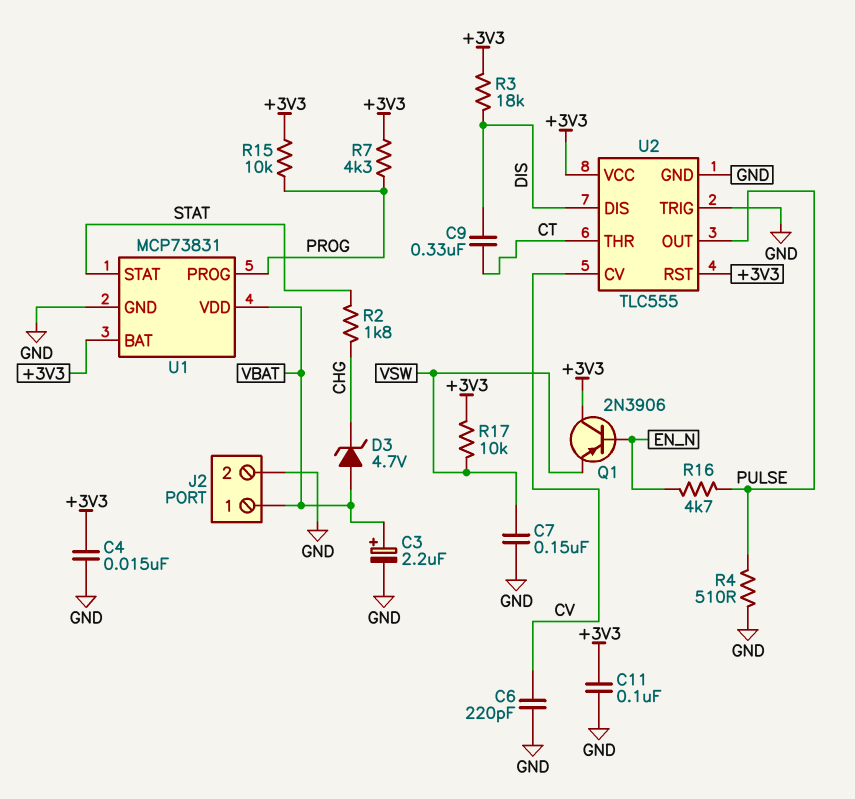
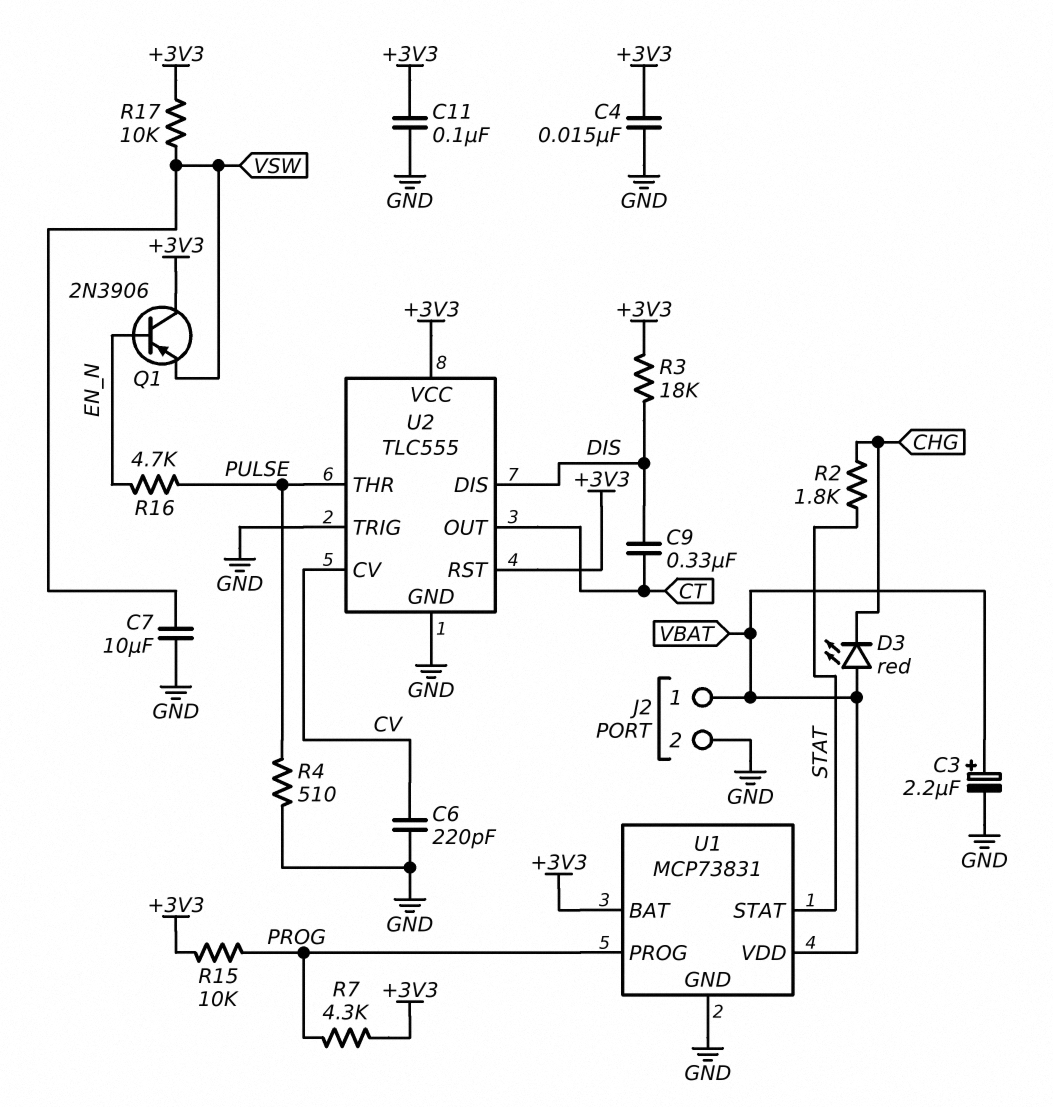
C7: 150nF (GND, VSW) -> 10uF (GND, VSW)
D3: zener 4.7V (A VBAT, K CHG) -> LED red (A VBAT, K CHG)
U2 pin OUT: PULSE -> CT
U2 pin THR: CT -> PULSE

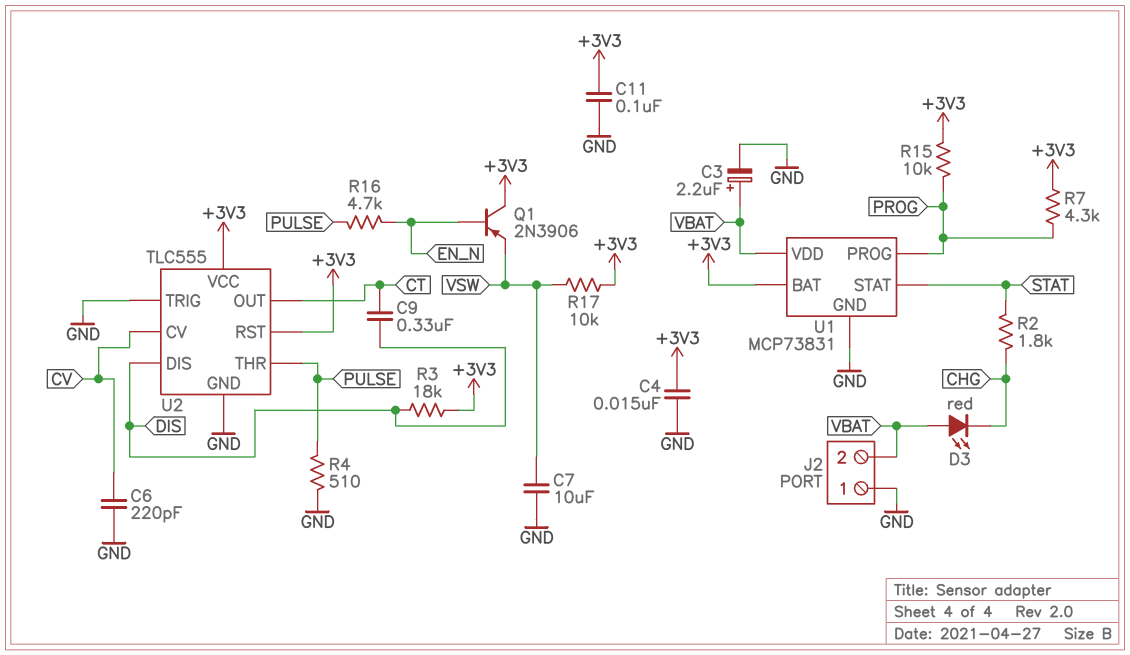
J2 pin 1: VBAT -> GND
J2 pin 2: GND -> VBAT

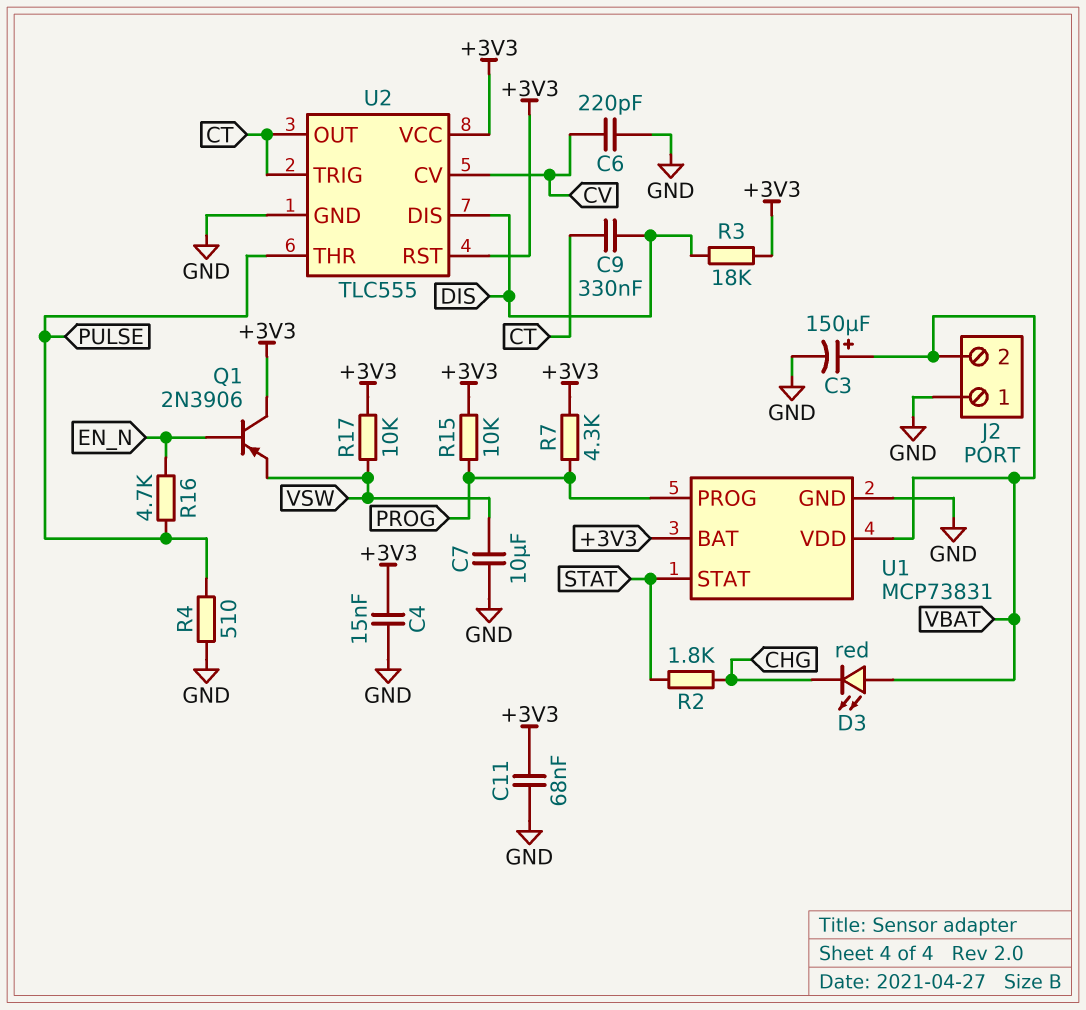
C3: 2.2uF (plus VBAT, minus GND) -> 150uF (plus VBAT, minus GND)
C11: 100nF (+3V3, GND) -> 68nF (+3V3, GND)
U2 pin TRIG: GND -> CT

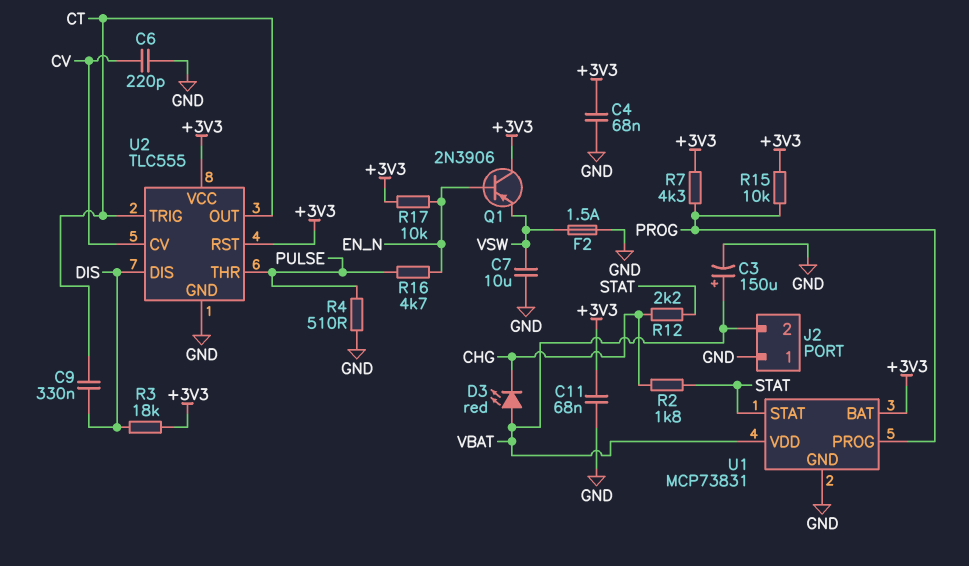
C4: 15nF (+3V3, GND) -> 68nF (+3V3, GND)
F2: none -> 1.5A (GND, VSW)
R12: none -> 2.2k (CHG, STAT)
R17: 10k (+3V3, VSW) -> 10k (+3V3, EN_N)

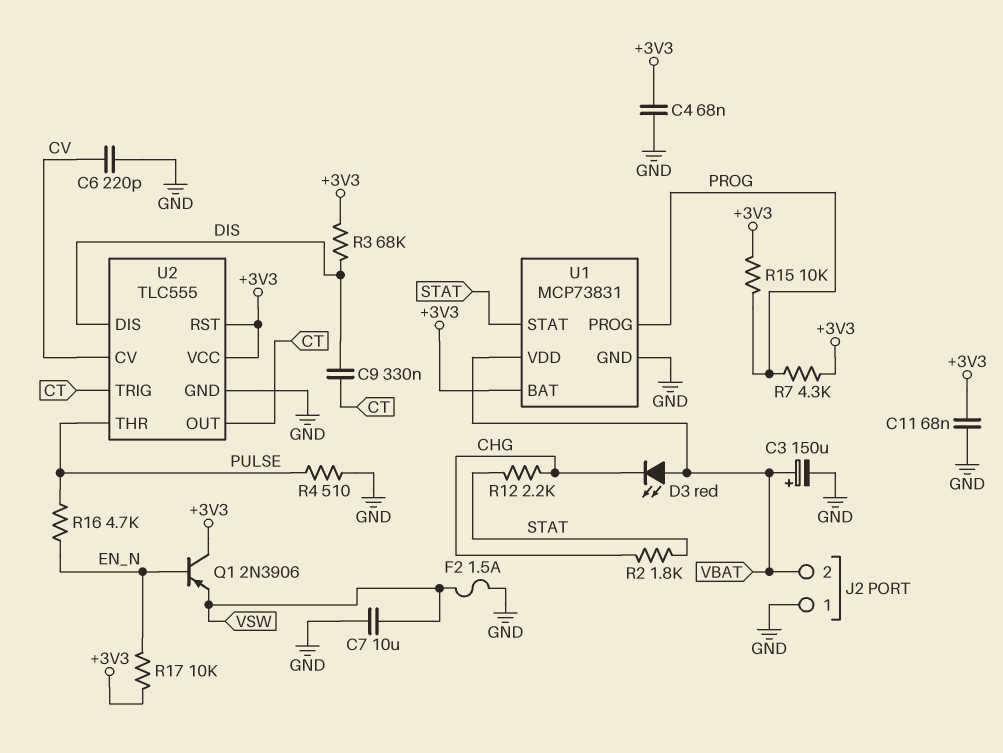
R3: 18k (+3V3, DIS) -> 68k (+3V3, DIS)

